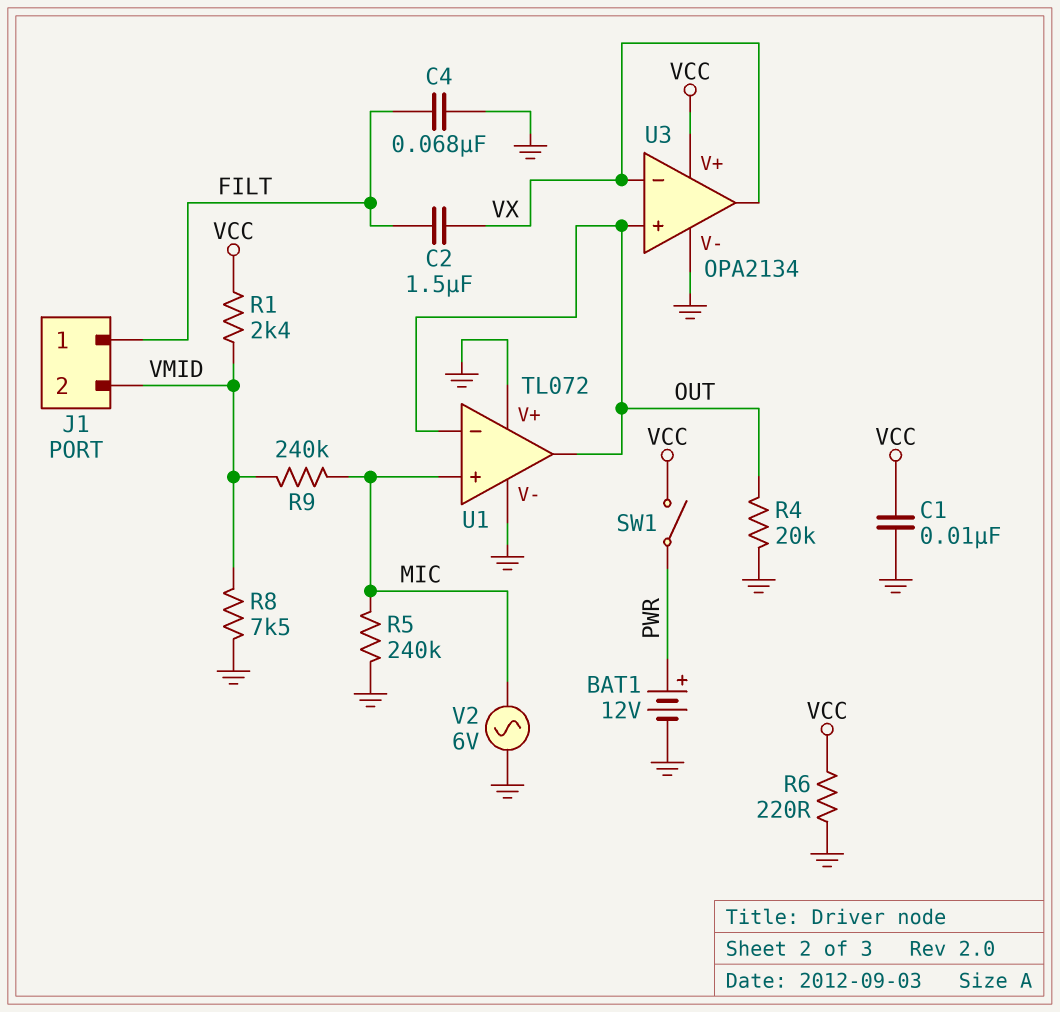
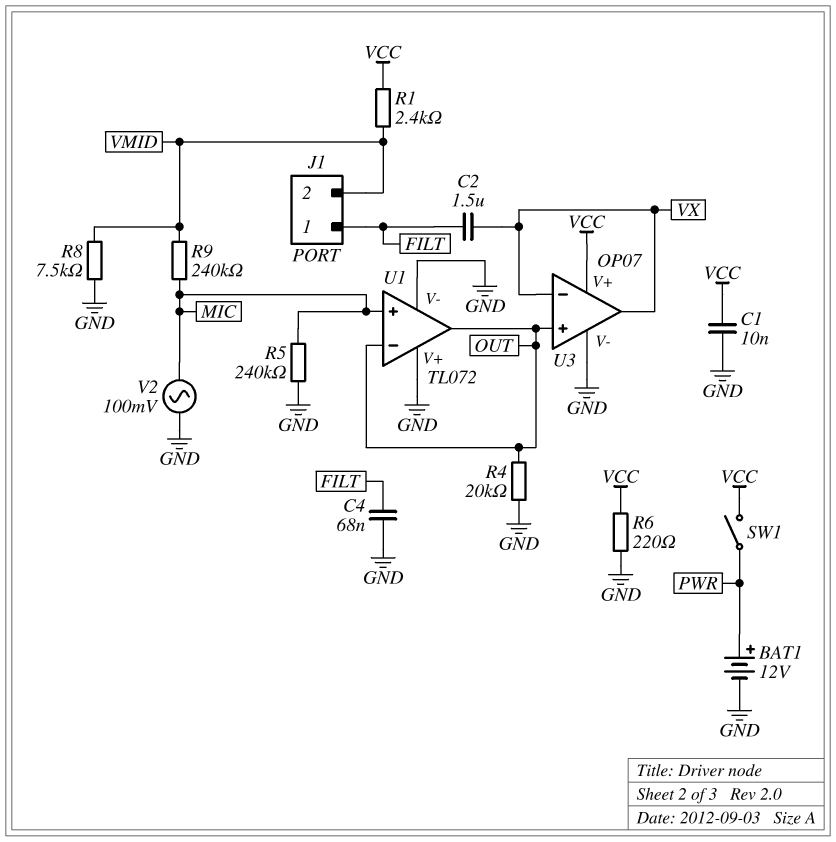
U3: OPA2134 -> OP07
V2: AC 6V (GND, MIC) -> AC 100mV (GND, MIC)

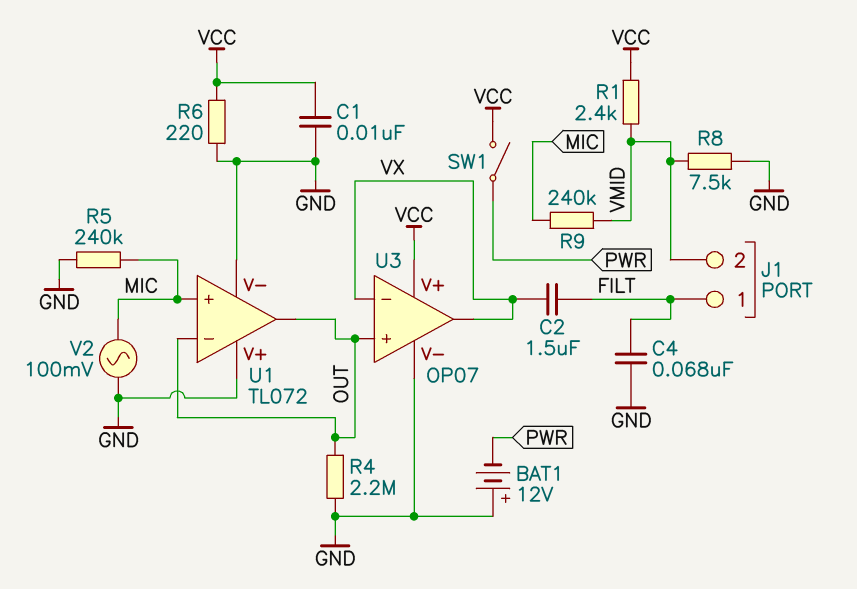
BAT1: 12V (plus PWR, minus GND) -> 12V (plus GND, minus PWR)
R4: 20k (GND, OUT) -> 2.2M (GND, OUT)

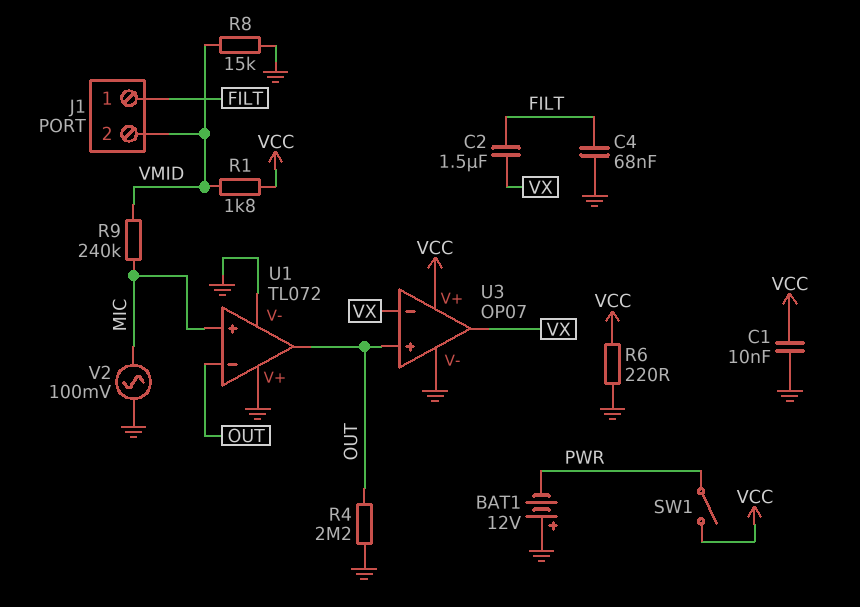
R1: 2.4k (VCC, VMID) -> 1.8k (VCC, VMID)
R5: 240k (GND, MIC) -> none
R8: 7.5k (GND, VMID) -> 15k (GND, VMID)

